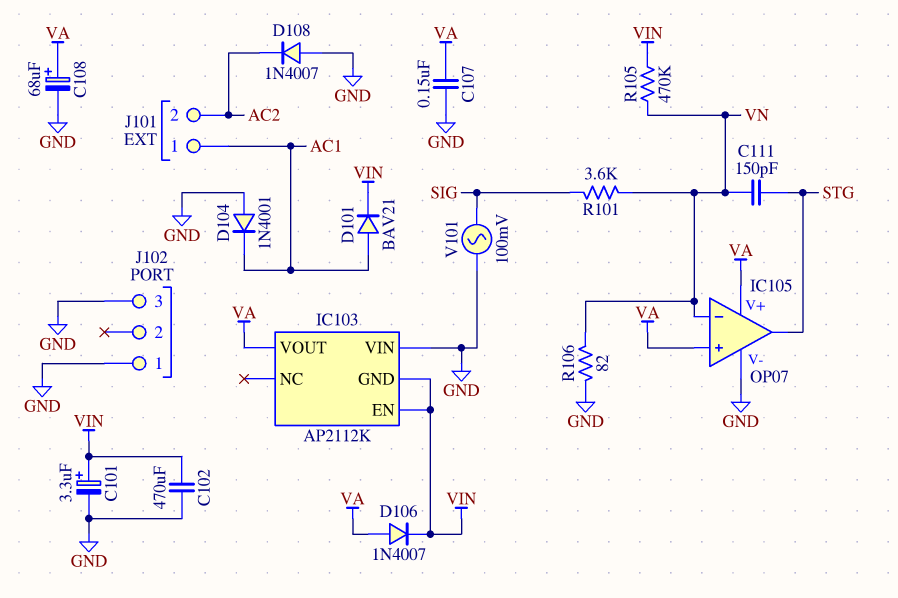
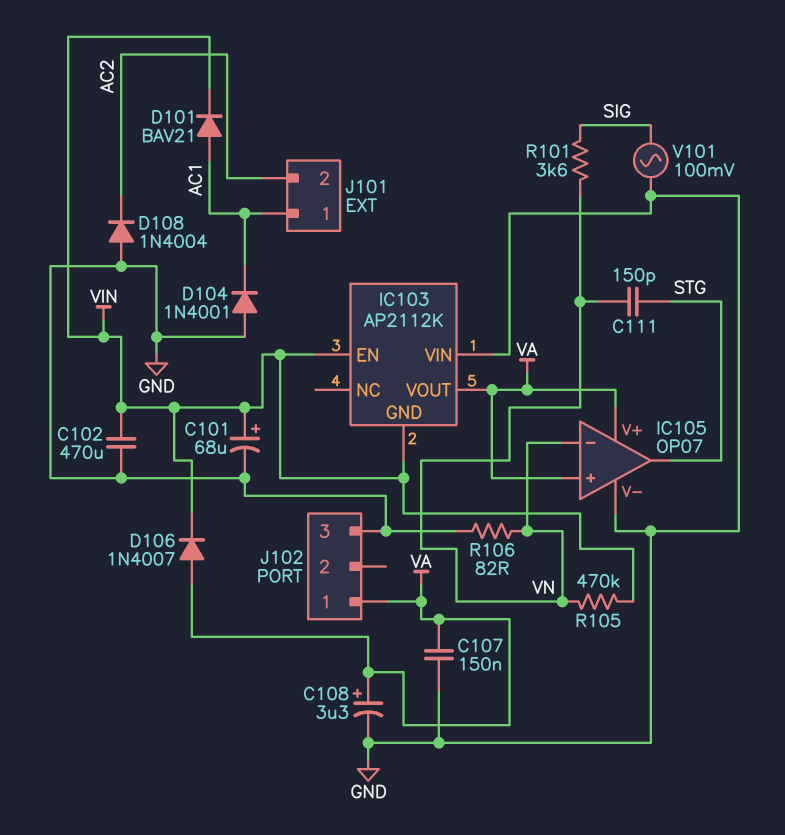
C101: 3.3uF (plus VIN, minus GND) -> 68uF (plus VIN, minus GND)
C108: 68uF (plus VA, minus GND) -> 3.3uF (plus VA, minus GND)
D108: diode 1N4007 (A GND, K AC2) -> diode 1N4004 (A GND, K AC2)
J102 pin 1: GND -> VA

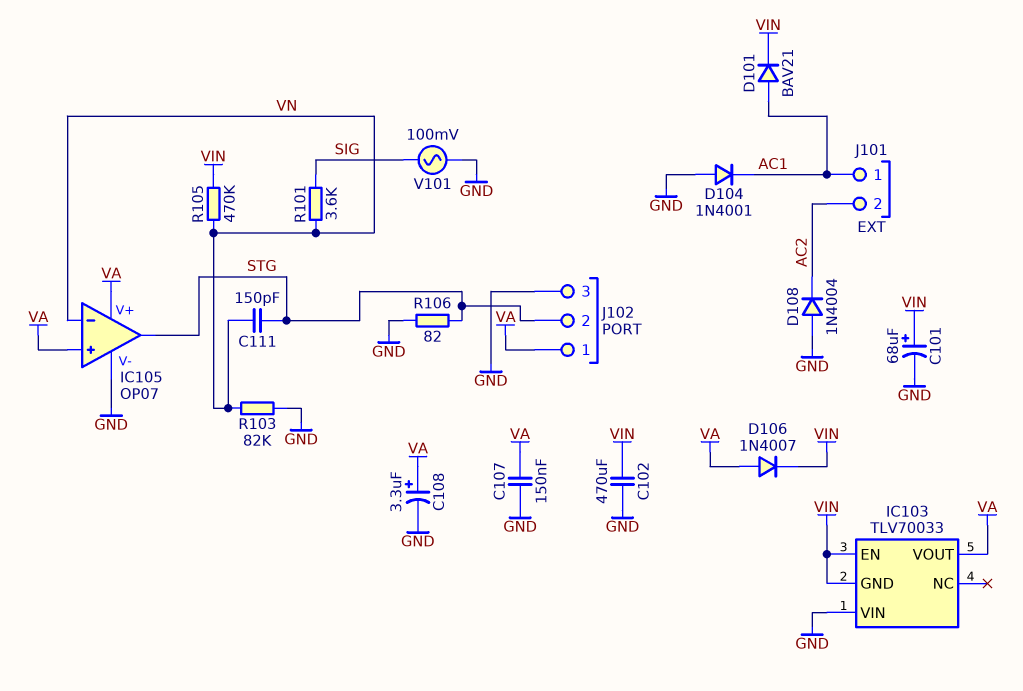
IC103: AP2112K -> TLV70033
J102 pin 2: none -> STG
R103: none -> 82k (GND, VN)
R106: 82 (GND, VN) -> 82 (GND, STG)

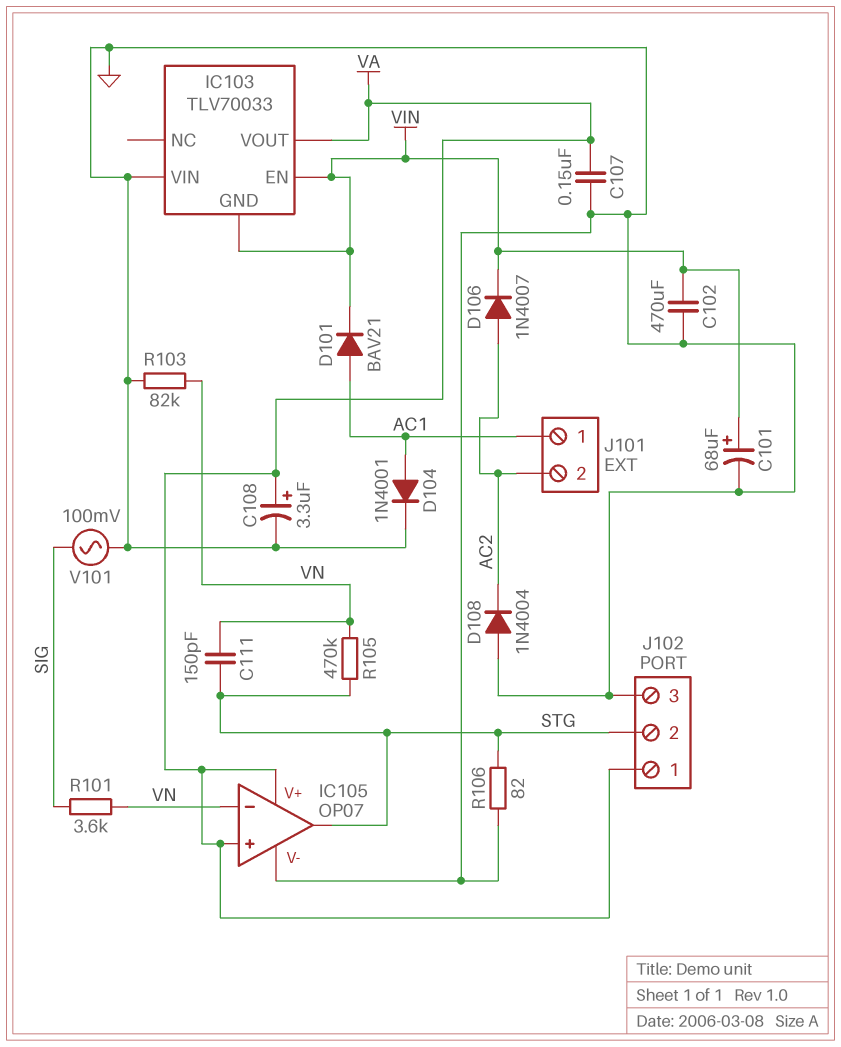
D104: diode 1N4001 (A GND, K AC1) -> diode 1N4001 (A AC1, K GND)
D106: diode 1N4007 (A VA, K VIN) -> diode 1N4007 (A AC2, K VIN)
R105: 470k (VIN, VN) -> 470k (STG, VN)

